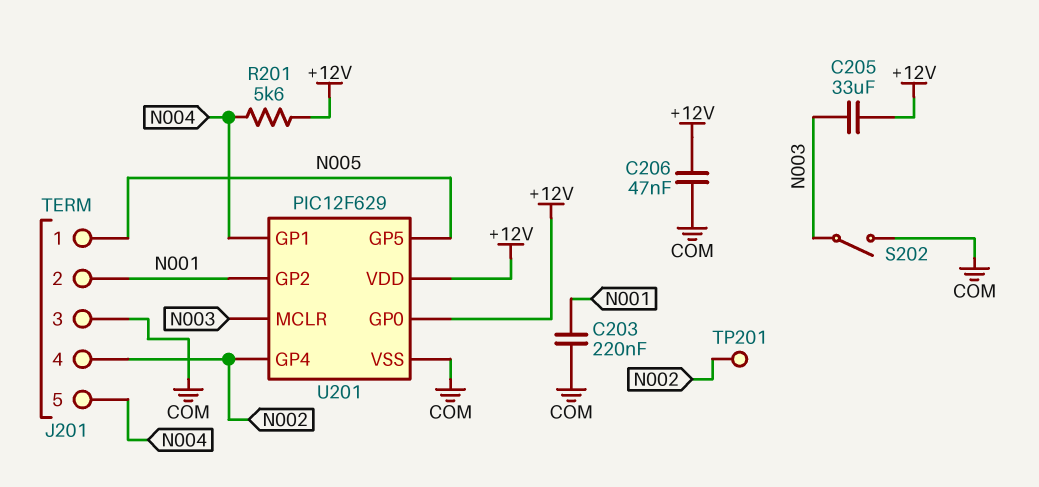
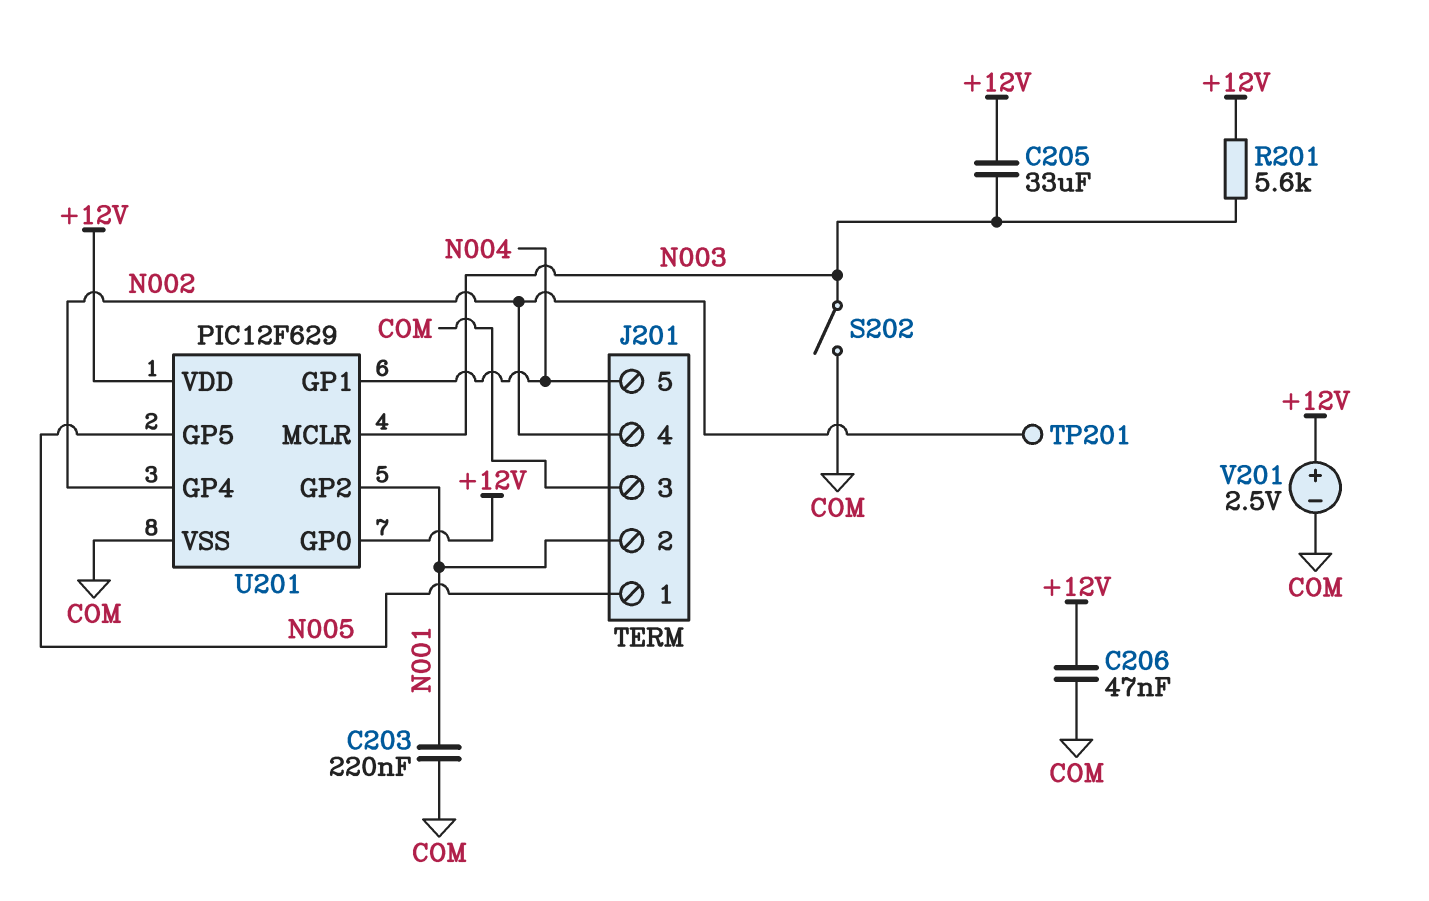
R201: 5.6k (+12V, N004) -> 5.6k (+12V, N003)
V201: none -> 2.5V (plus +12V, minus COM)

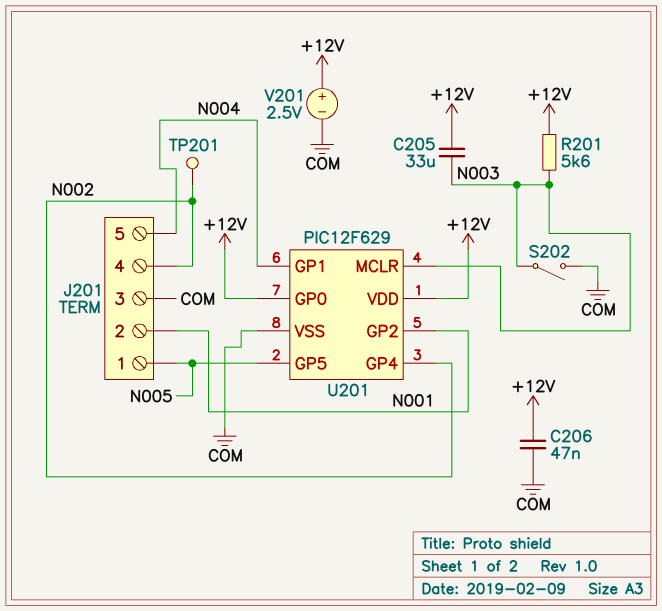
C203: 220nF (COM, N001) -> none

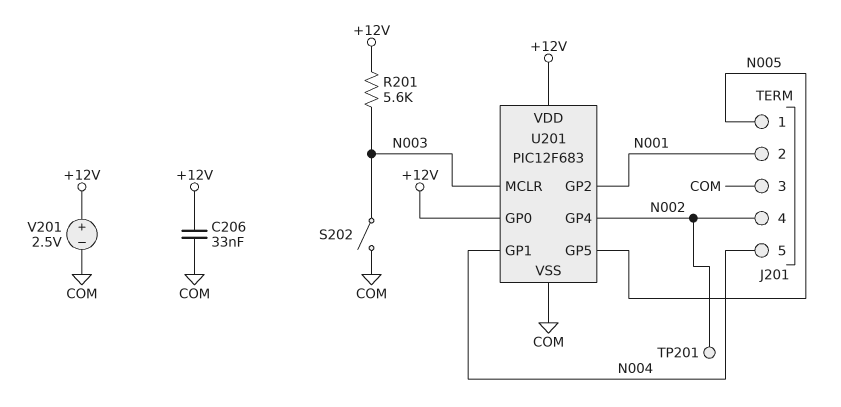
C205: 33uF (+12V, N003) -> none
C206: 47nF (+12V, COM) -> 33nF (+12V, COM)
U201: PIC12F629 -> PIC12F683

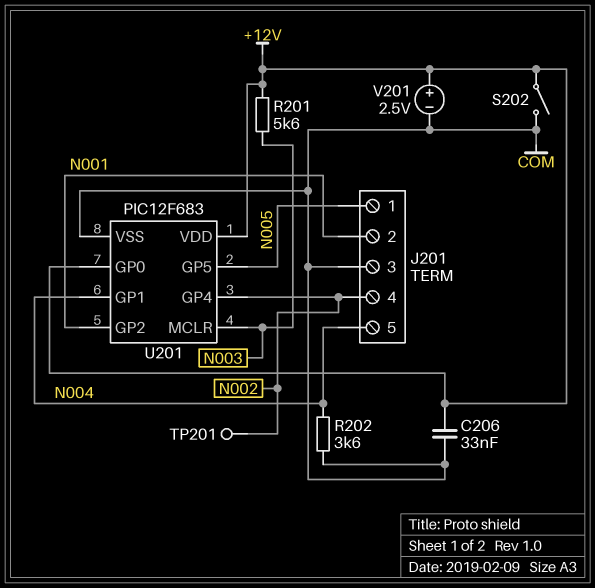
R202: none -> 3.6k (COM, N004)
S202: switch (COM, N003) -> switch (+12V, COM)

